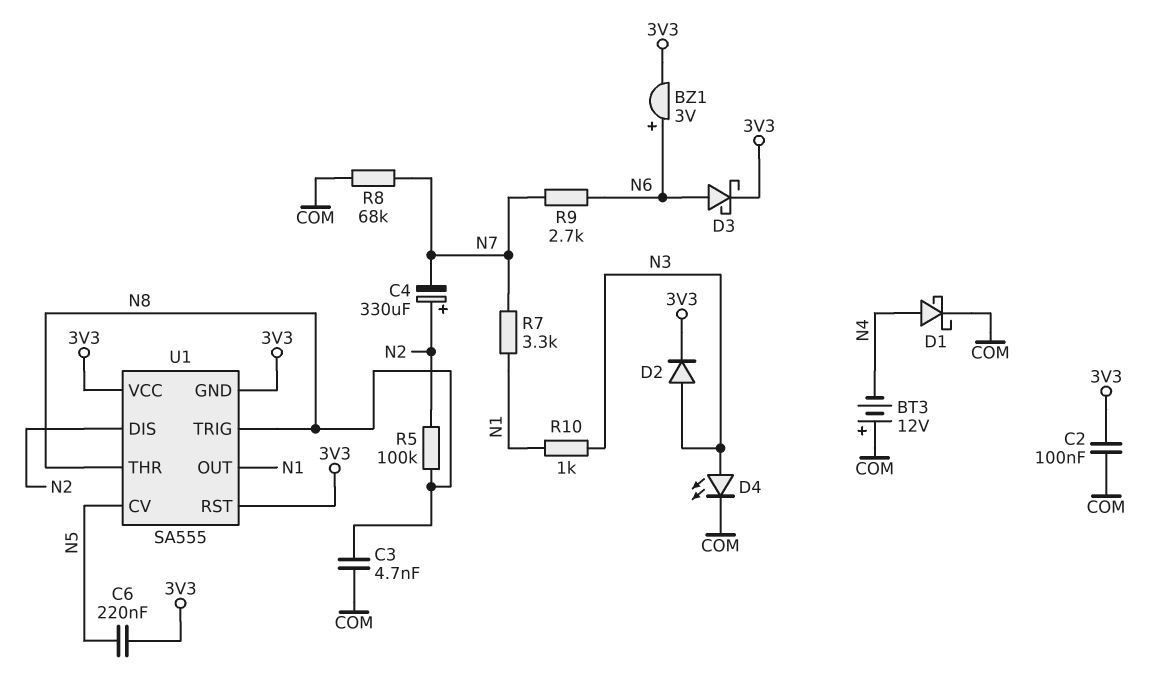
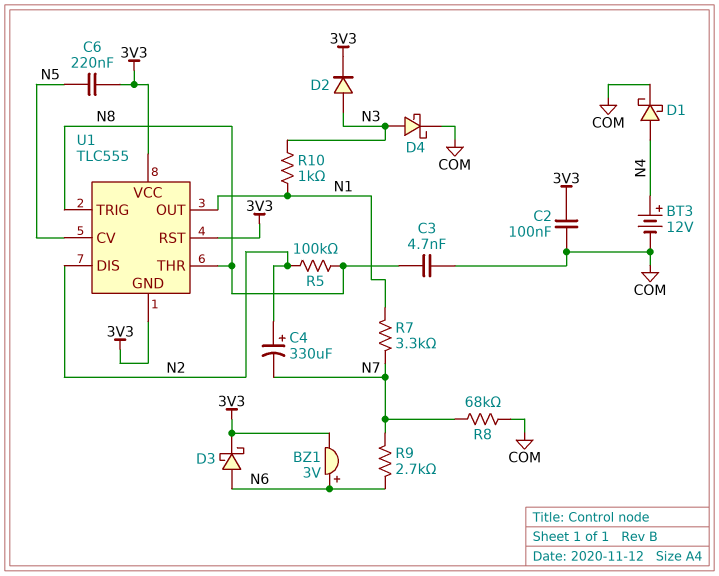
BT3: 12V (plus COM, minus N4) -> 12V (plus N4, minus COM)
D4: LED (A N3, K COM) -> schottky (A N3, K COM)
U1: SA555 -> TLC555

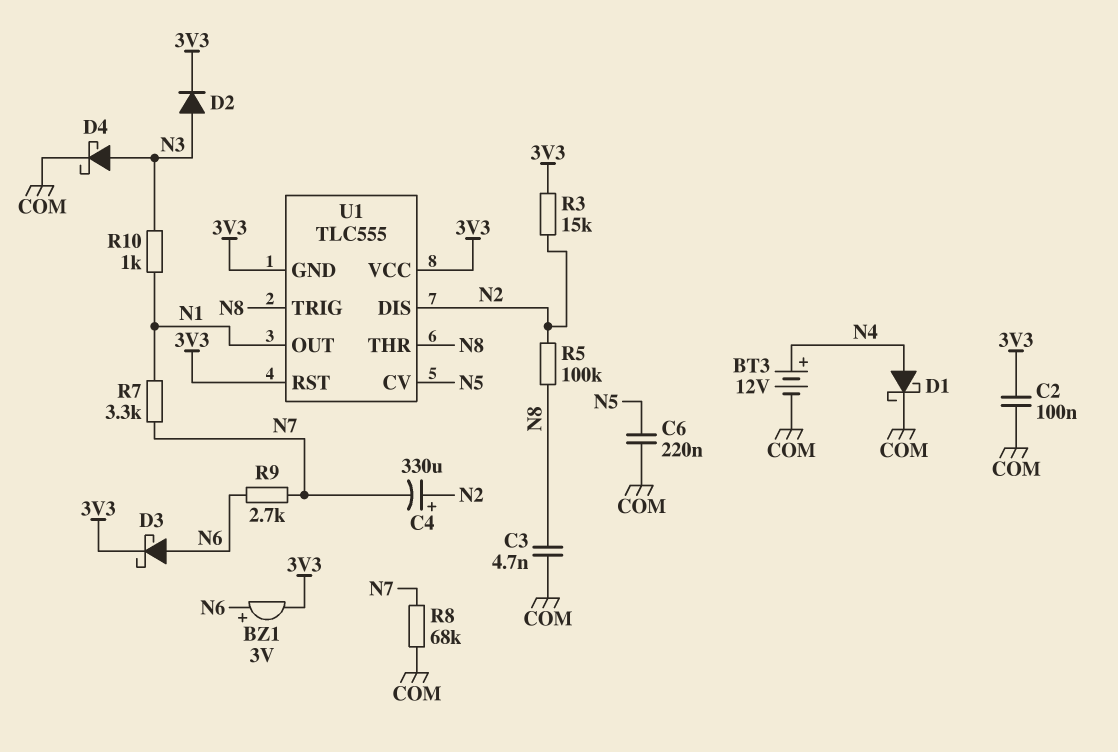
C6: 220nF (3V3, N5) -> 220nF (COM, N5)
R3: none -> 15k (3V3, N2)

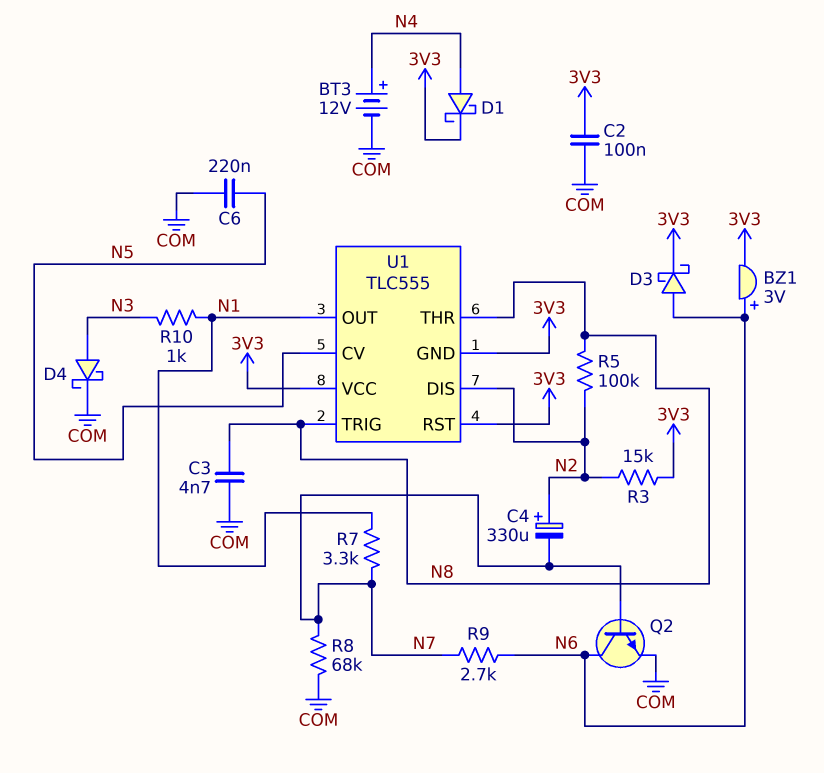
D1: schottky (A N4, K COM) -> schottky (A N4, K 3V3)
D2: diode (A N3, K 3V3) -> none
Q2: none -> NPN (B N7, C N6, E COM)

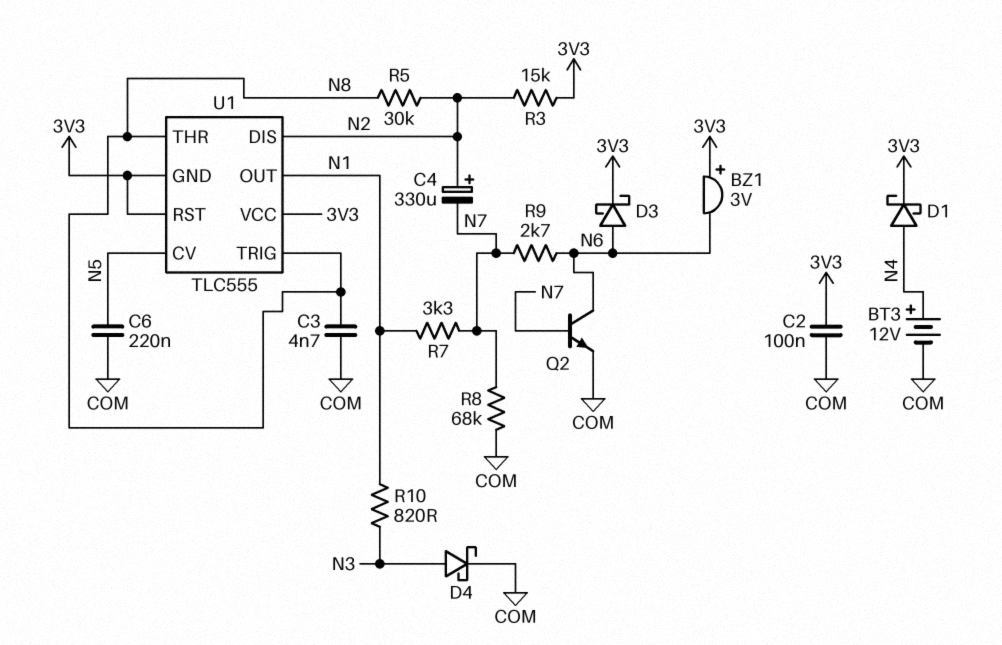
BZ1: buzzer 3V (plus N6, minus 3V3) -> buzzer 3V (plus 3V3, minus N6)
R5: 100k (N2, N8) -> 30k (N2, N8)
R10: 1k (N1, N3) -> 820 (N1, N3)

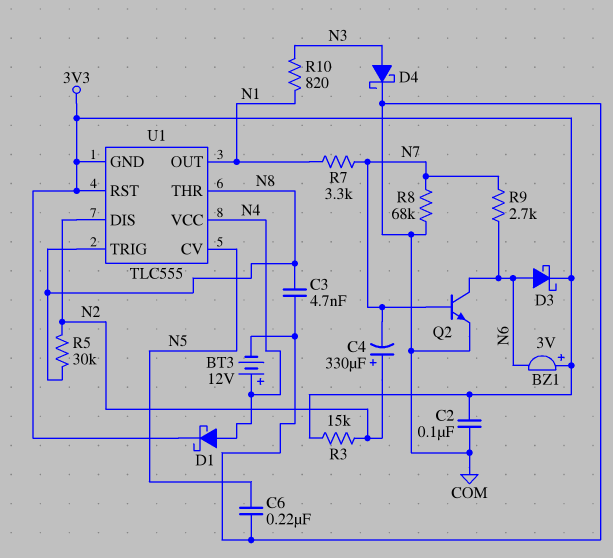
U1 pin VCC: 3V3 -> N4

